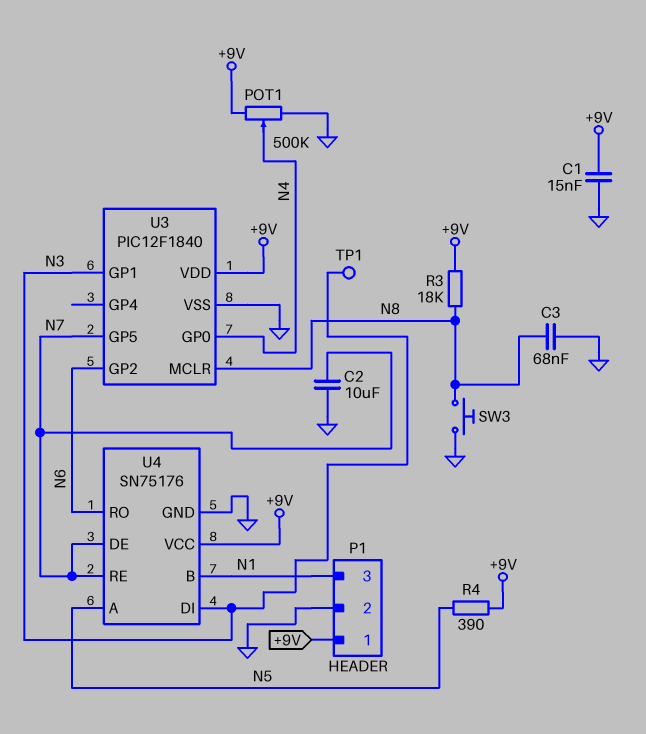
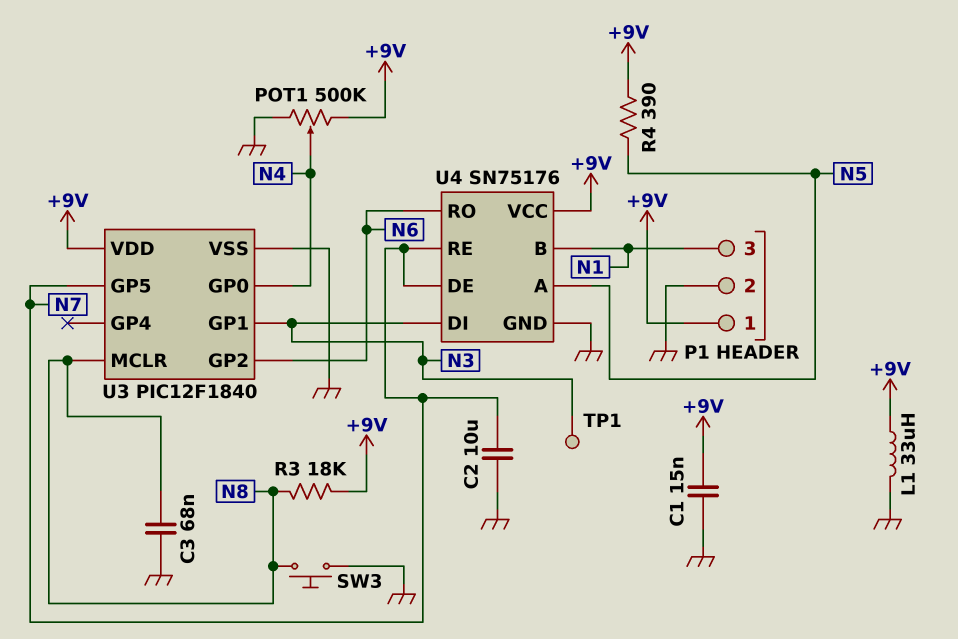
L1: none -> 33uH (+9V, GND)

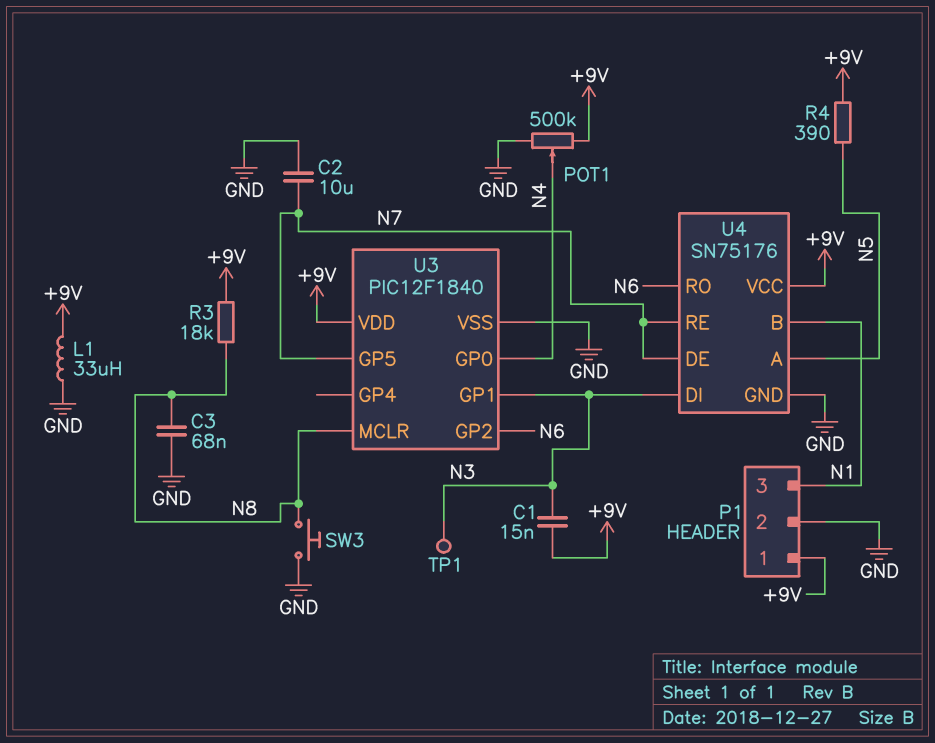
C1: 15nF (+9V, GND) -> 15nF (+9V, N3)

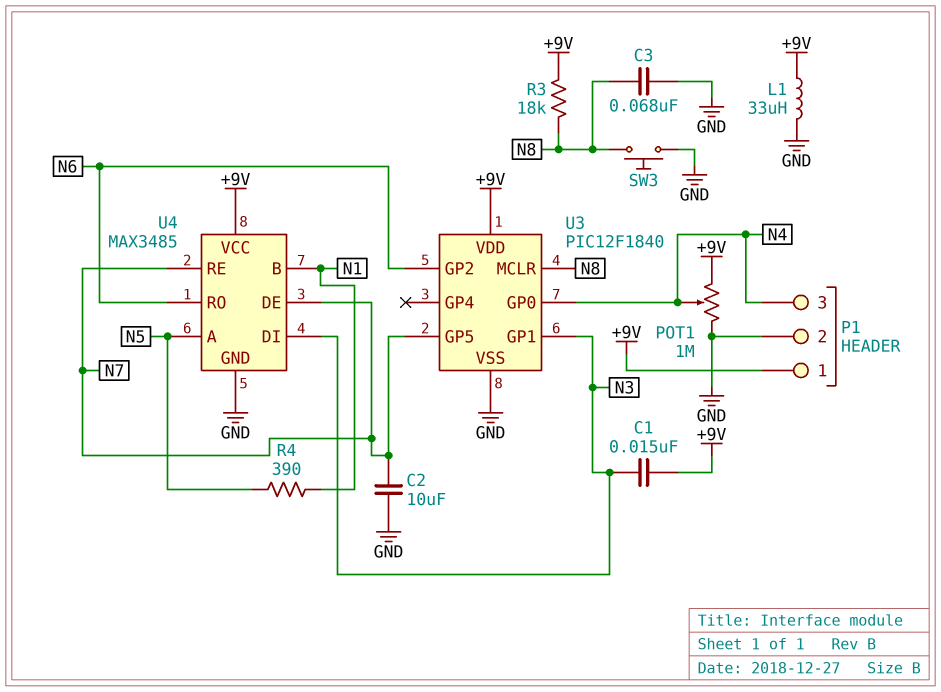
P1 pin 3: N1 -> N4
POT1: 500k (+9V, GND, wiper N4) -> 1M (+9V, GND, wiper N4)
R4: 390 (+9V, N5) -> 390 (N1, N5)
TP1: test point (N3) -> none
U4: SN75176 -> MAX3485

